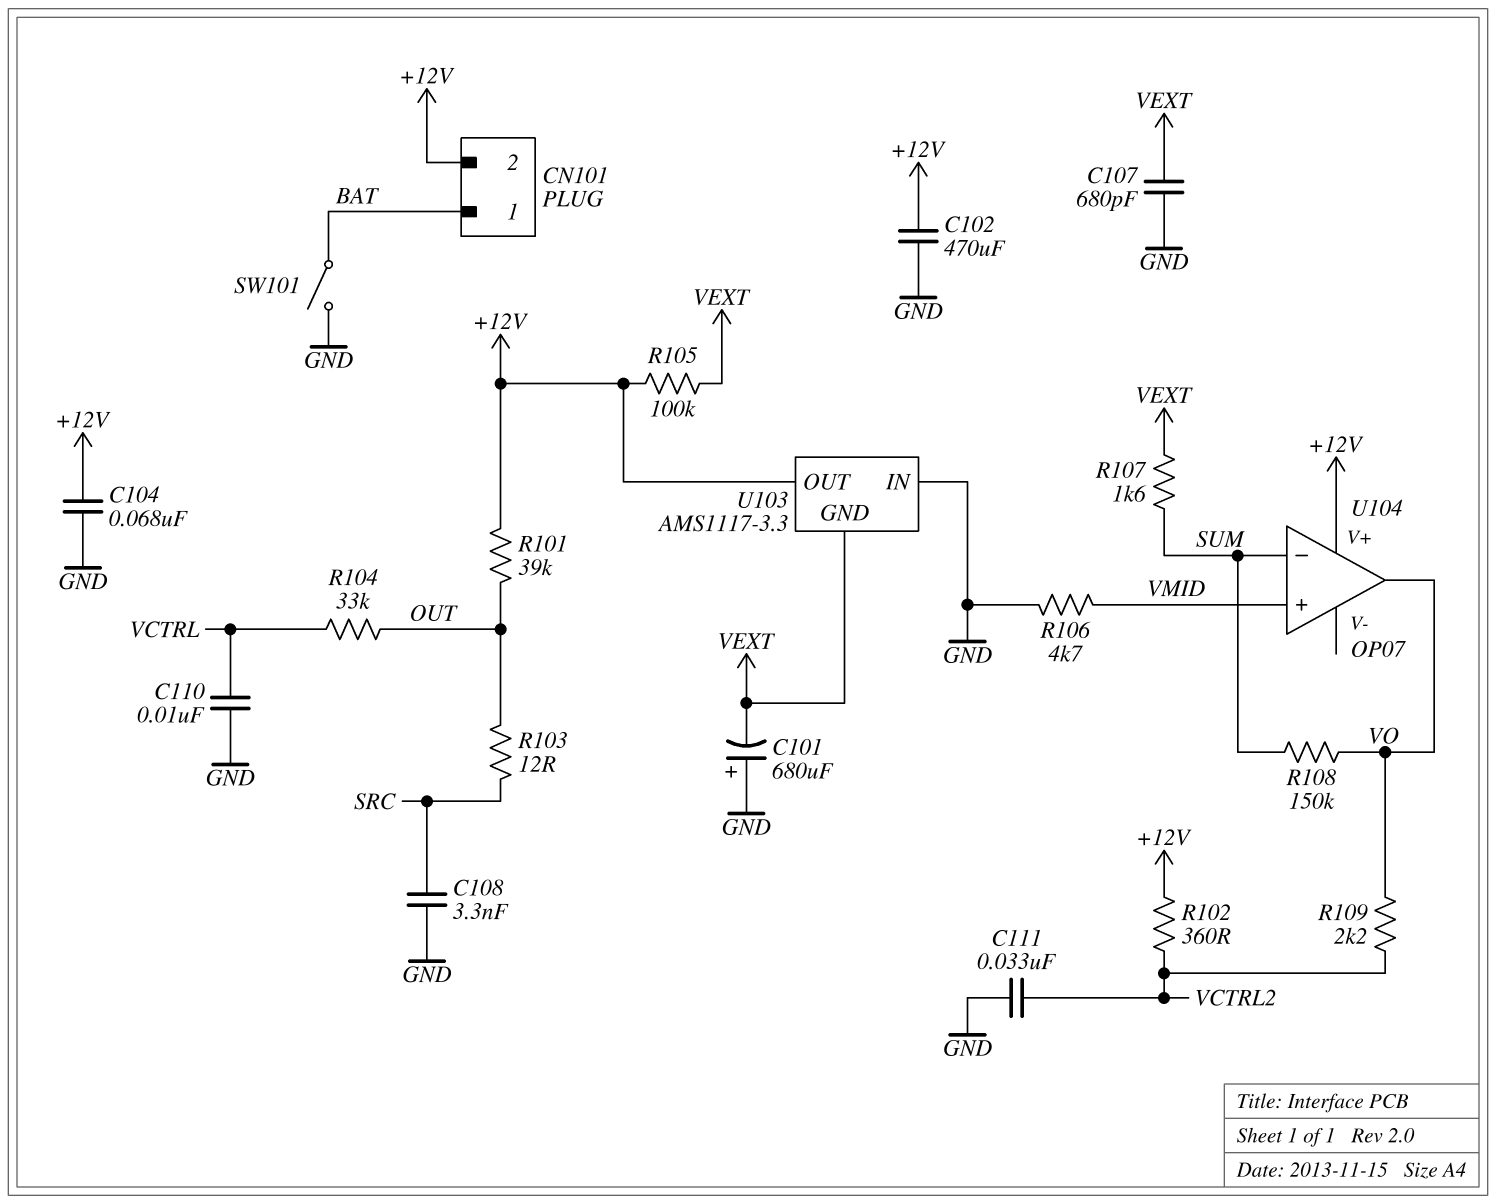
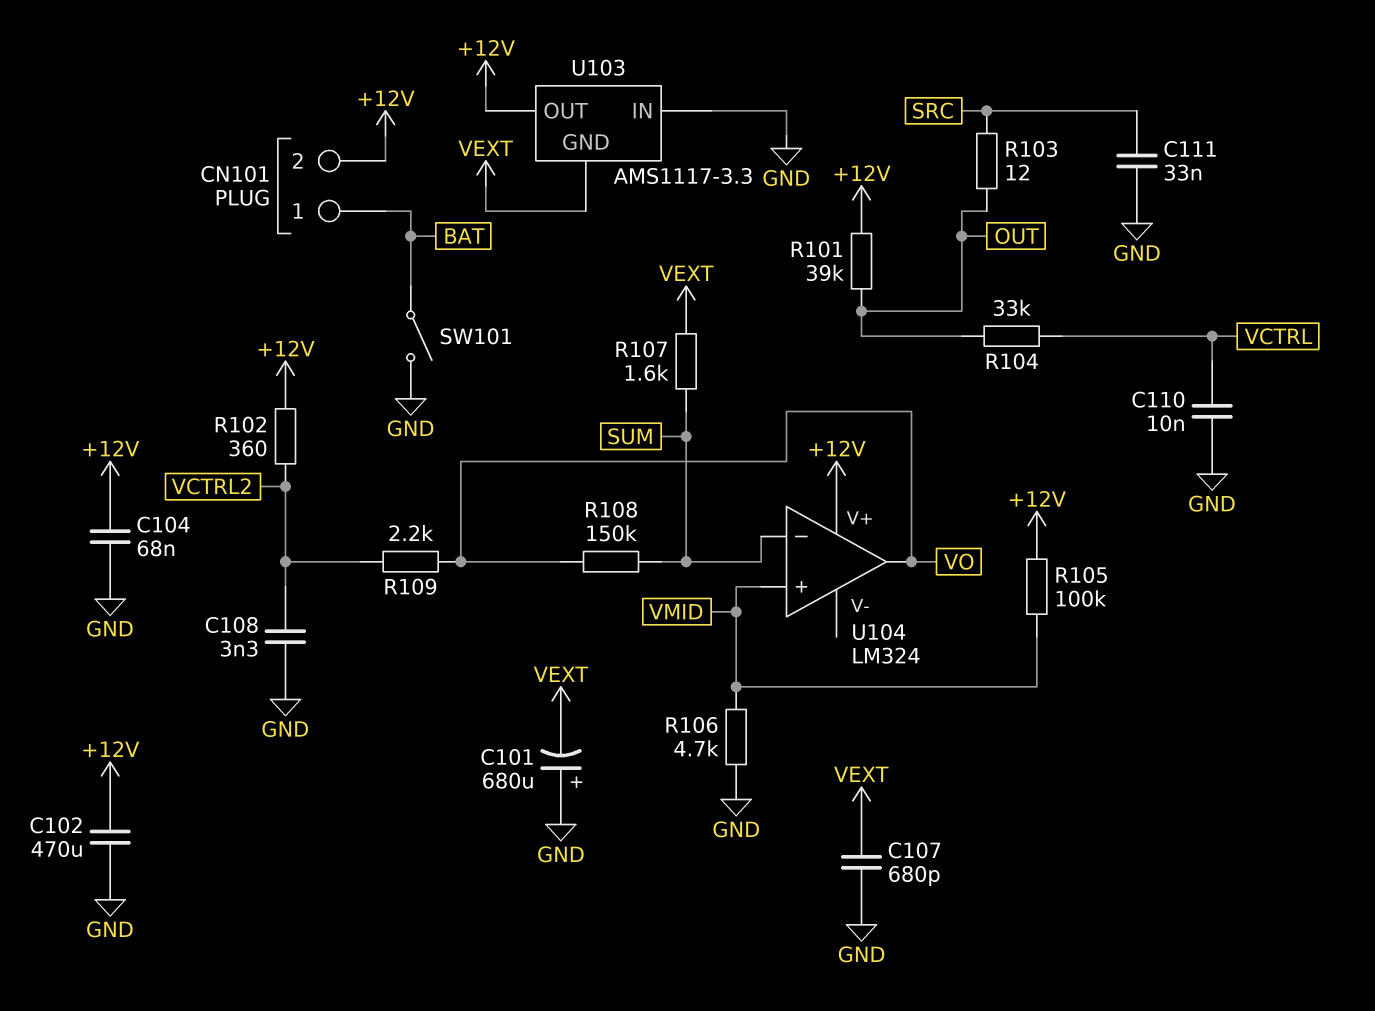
C108: 3.3nF (GND, SRC) -> 3.3nF (GND, VCTRL2)
C111: 33nF (GND, VCTRL2) -> 33nF (GND, SRC)
R105: 100k (+12V, VEXT) -> 100k (+12V, VMID)
U104: OP07 -> LM324

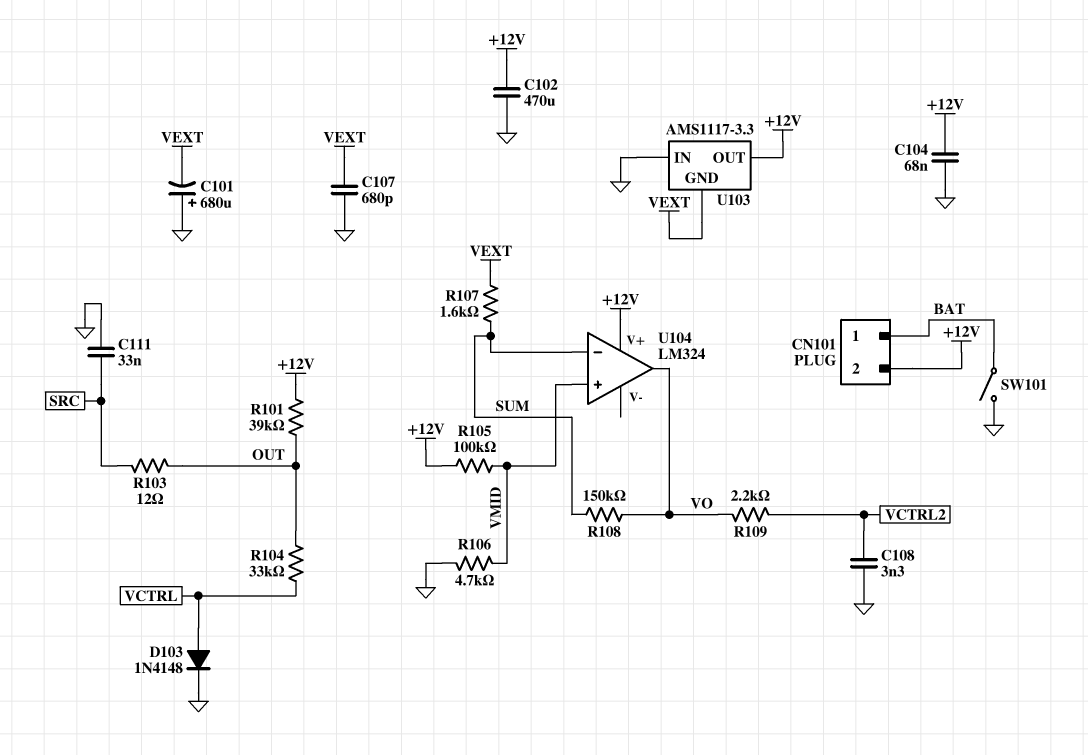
C110: 10nF (GND, VCTRL) -> none
D103: none -> diode 1N4148 (A VCTRL, K GND)
R102: 360 (+12V, VCTRL2) -> none

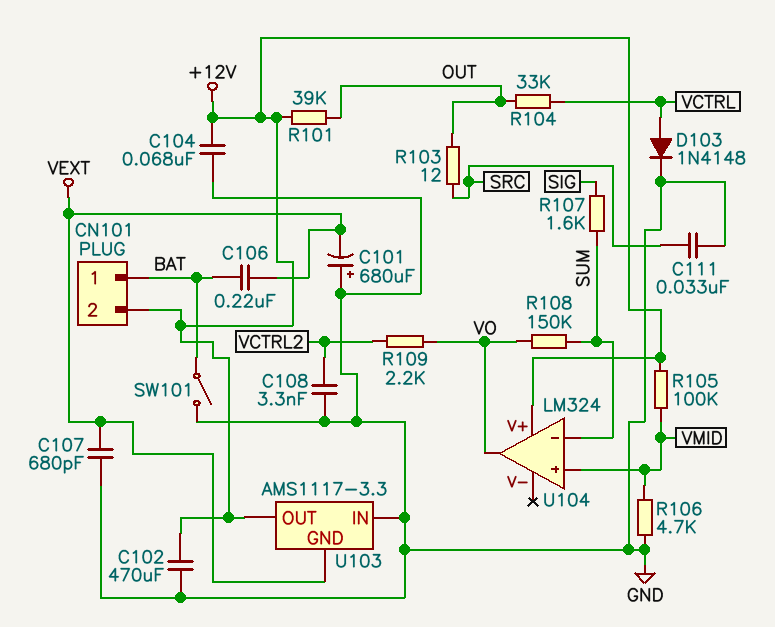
C106: none -> 220nF (BAT, VEXT)
R107: 1.6k (SUM, VEXT) -> 1.6k (SIG, SUM)

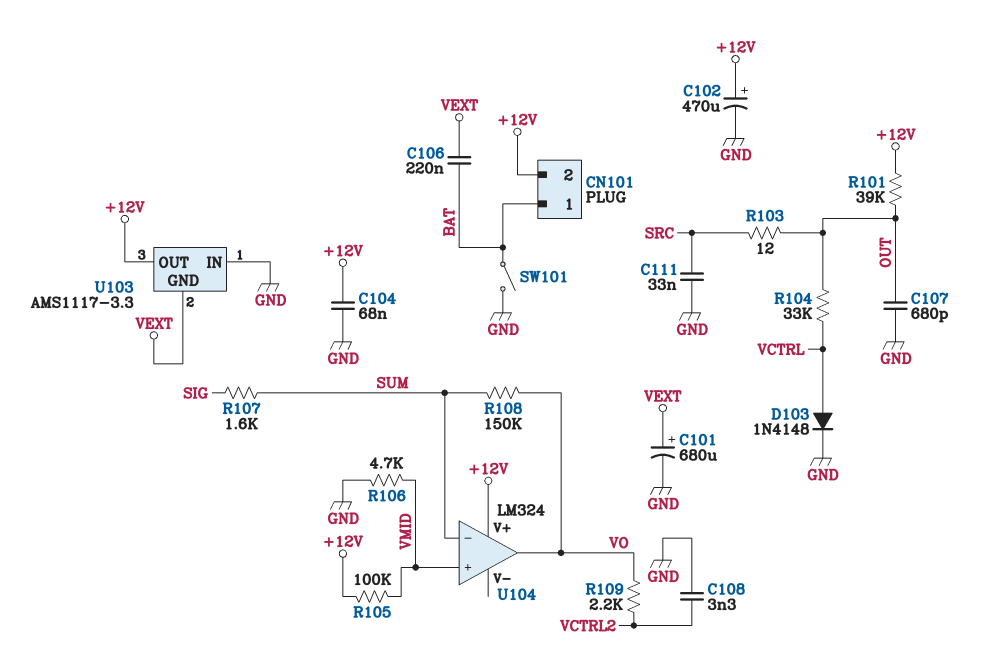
C101: 680uF (plus GND, minus VEXT) -> 680uF (plus VEXT, minus GND)
C102: 470uF (+12V, GND) -> 470uF (plus +12V, minus GND)
C107: 680pF (GND, VEXT) -> 680pF (GND, OUT)

